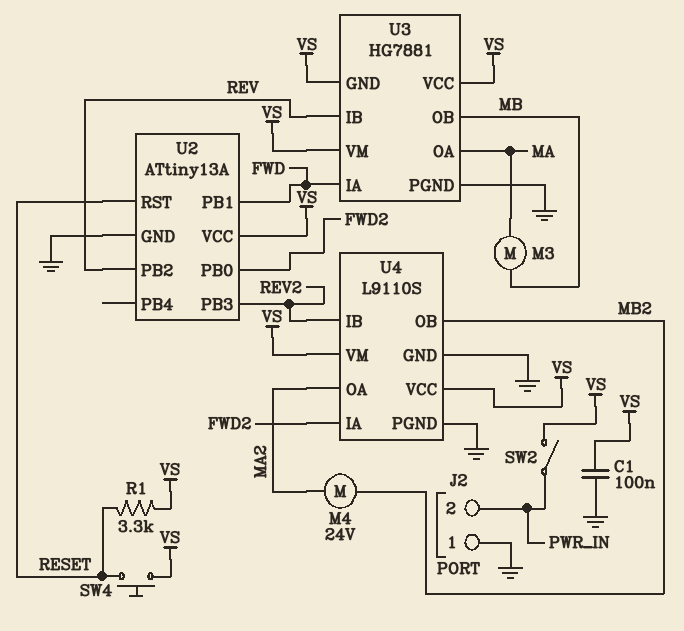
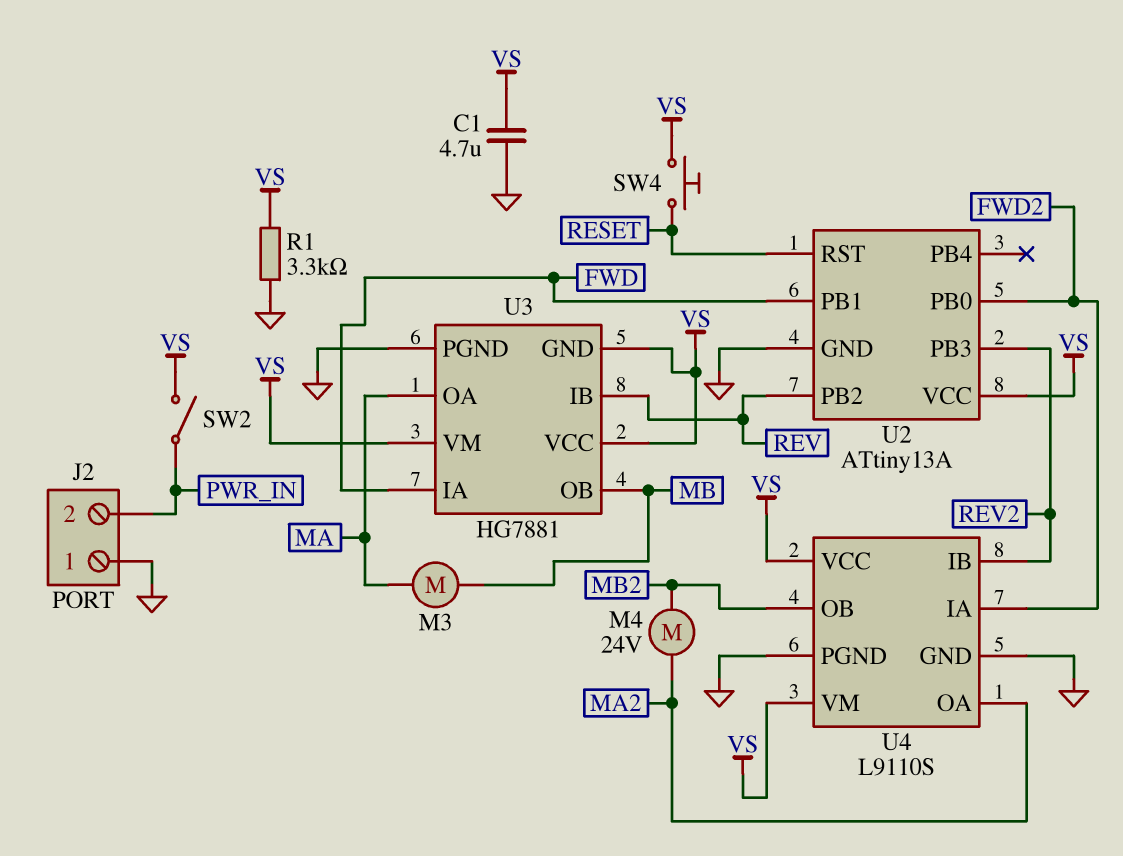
C1: 100nF (GND, VS) -> 4.7uF (GND, VS)
R1: 3.3k (RESET, VS) -> 3.3k (GND, VS)

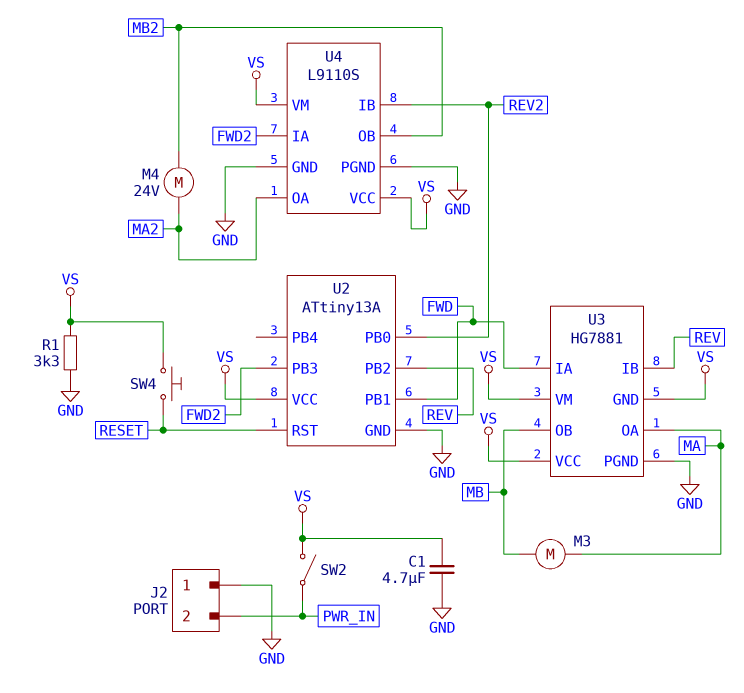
U2 pin PB0: FWD2 -> REV2
U2 pin PB3: REV2 -> FWD2

